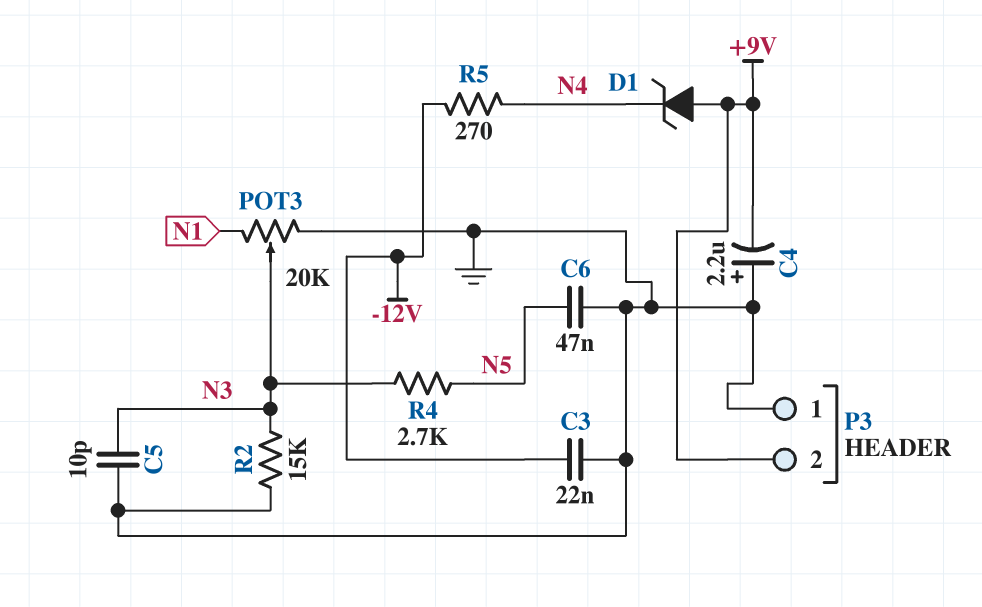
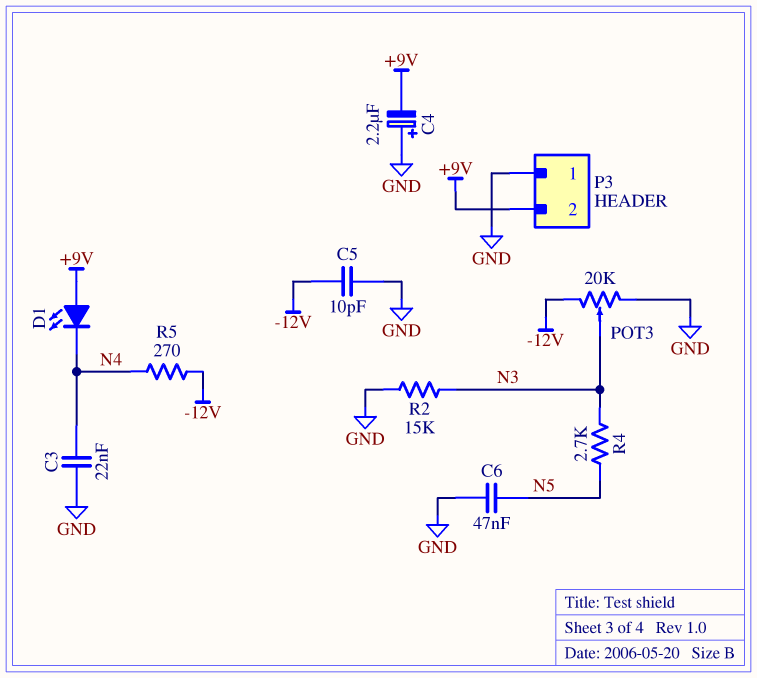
C3: 22nF (-12V, GND) -> 22nF (GND, N4)
C5: 10pF (GND, N3) -> 10pF (-12V, GND)
D1: zener (A +9V, K N4) -> LED (A +9V, K N4)
POT3: 20k (GND, N1, wiper N3) -> 20k (-12V, GND, wiper N3)

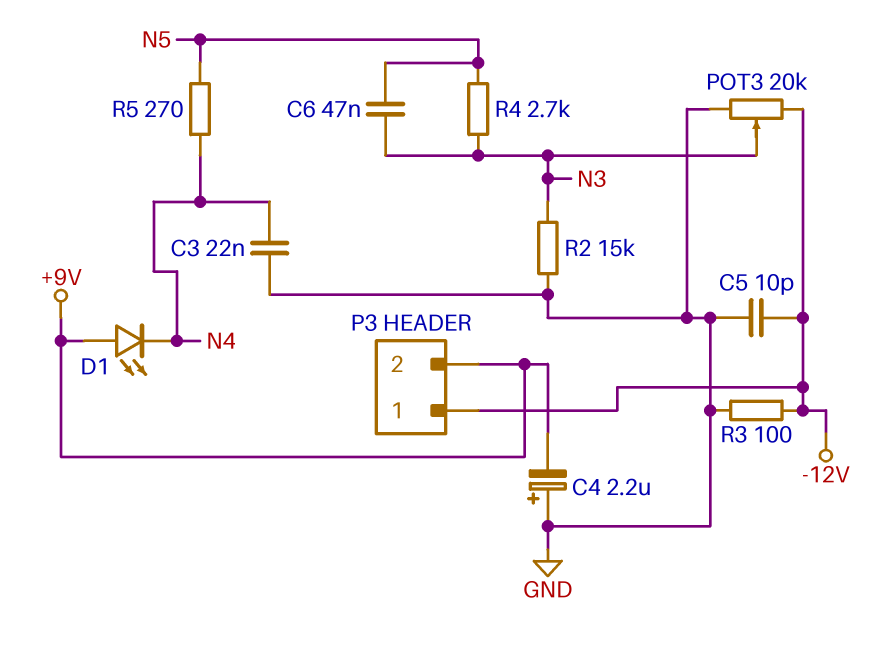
C6: 47nF (GND, N5) -> 47nF (N3, N5)
P3 pin 1: GND -> -12V
R3: none -> 100 (-12V, GND)
R5: 270 (-12V, N4) -> 270 (N4, N5)

